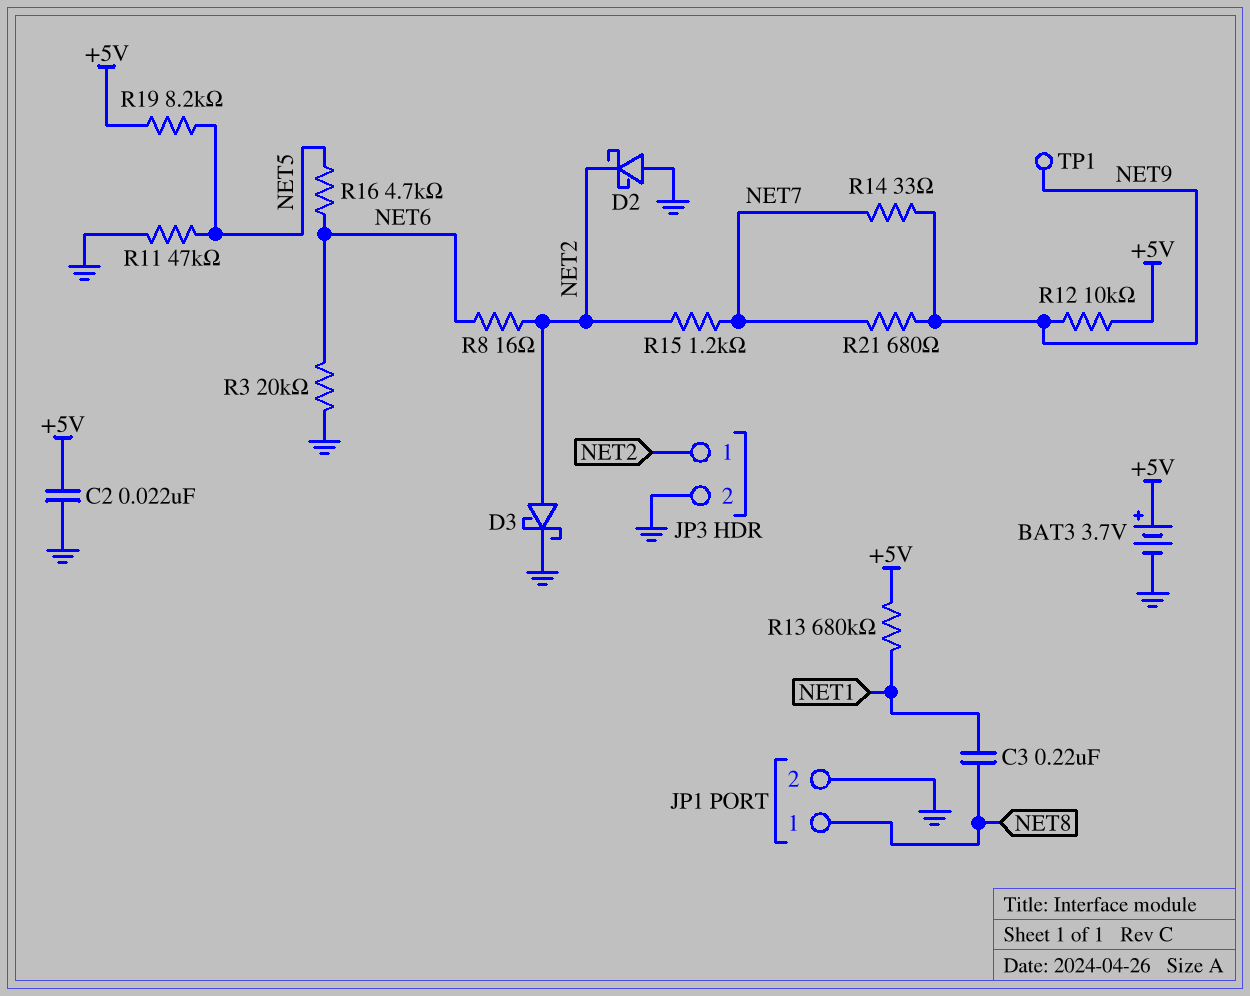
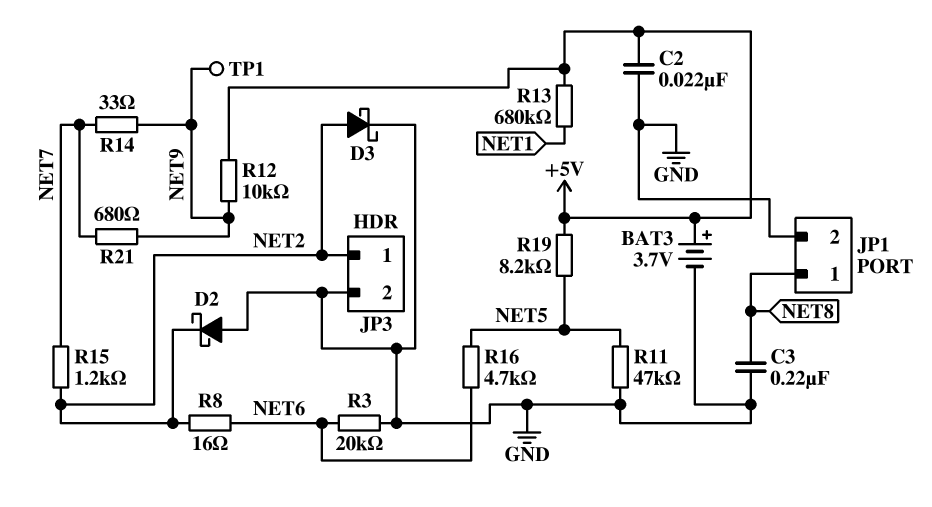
C3: 220nF (NET1, NET8) -> 220nF (GND, NET8)

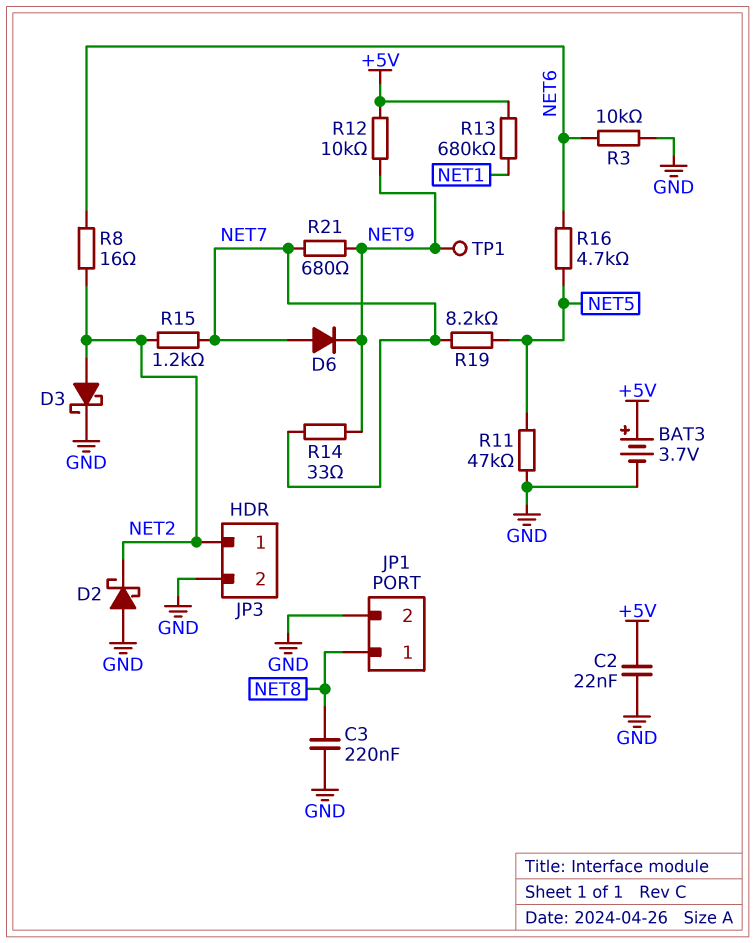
D6: none -> diode (A NET7, K NET9)
R3: 20k (GND, NET6) -> 10k (GND, NET6)
R19: 8.2k (+5V, NET5) -> 8.2k (NET5, NET7)

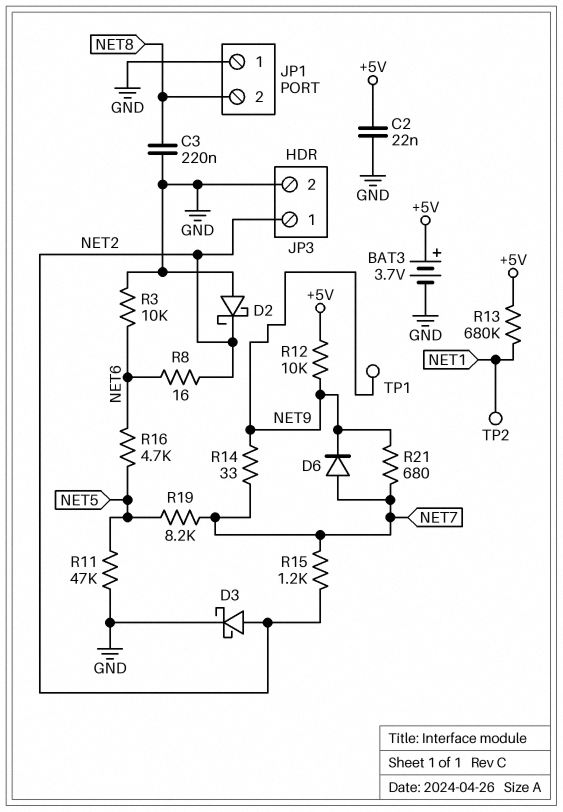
JP1 pin 1: NET8 -> GND
JP1 pin 2: GND -> NET8
TP2: none -> test point (NET1)

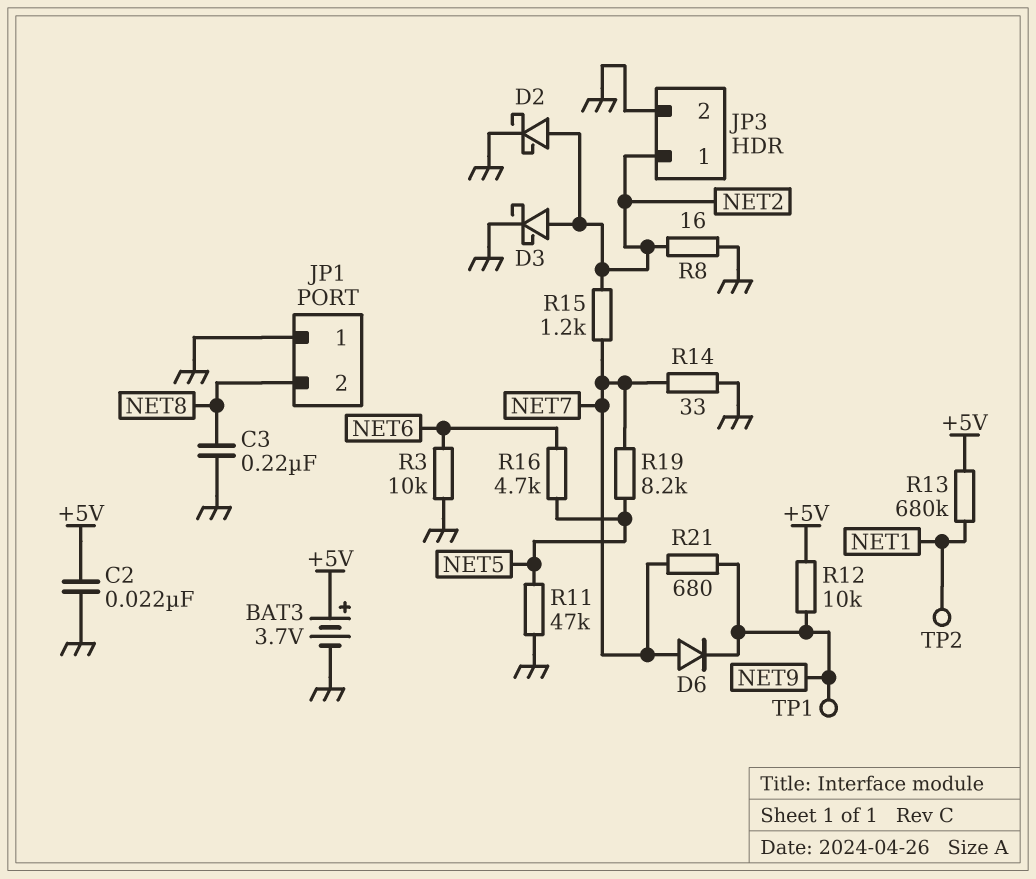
D2: schottky (A GND, K NET2) -> schottky (A NET2, K GND)
R8: 16 (NET2, NET6) -> 16 (GND, NET2)
R14: 33 (NET7, NET9) -> 33 (GND, NET7)

